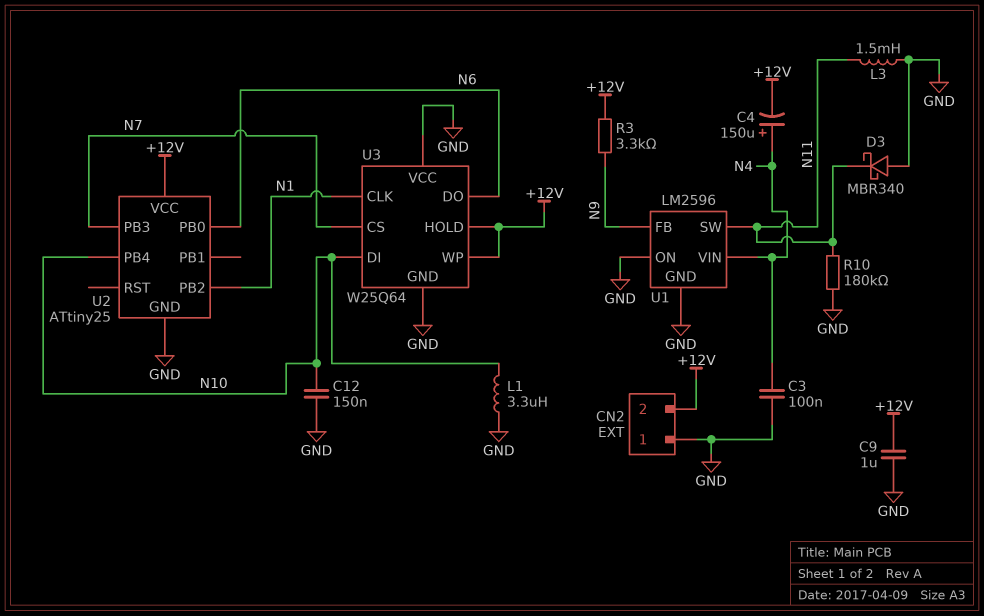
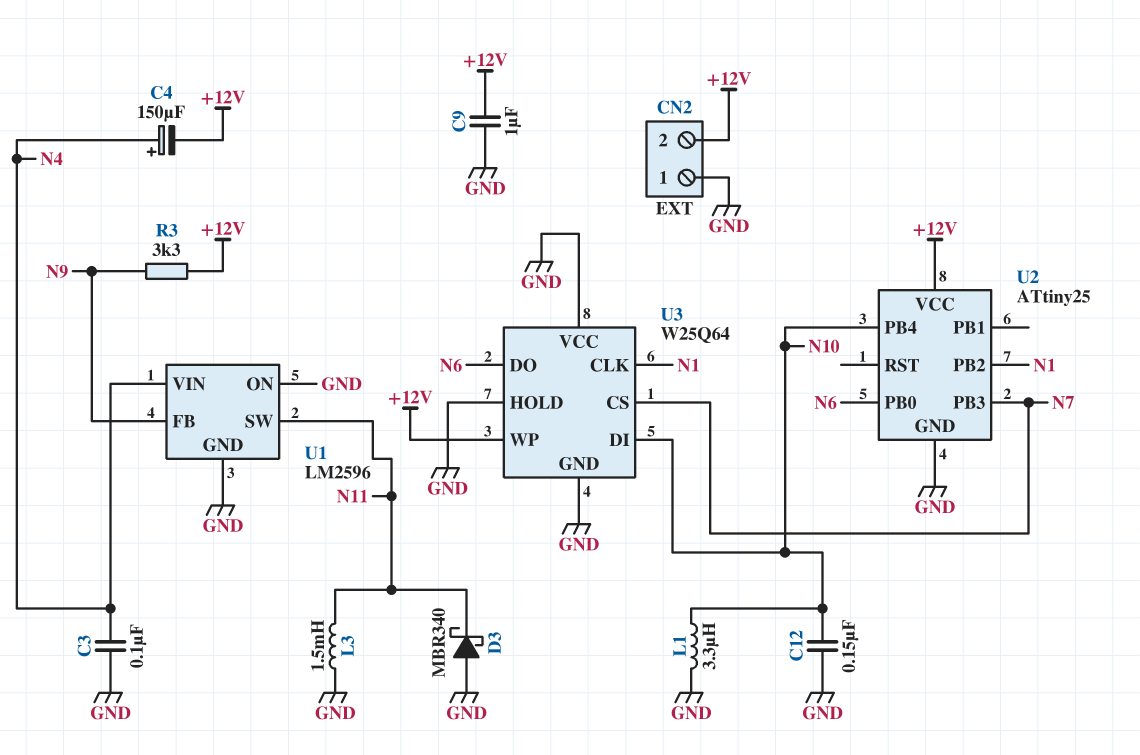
R10: 180k (GND, N11) -> none
U3 pin HOLD: +12V -> GND

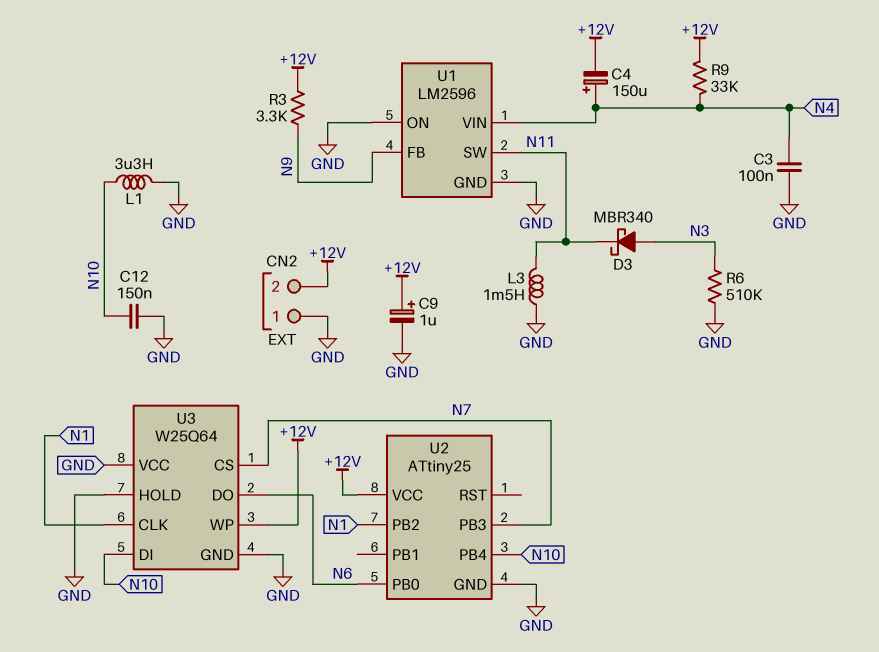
C9: 1uF (+12V, GND) -> 1uF (plus +12V, minus GND)
D3: schottky MBR340 (A GND, K N11) -> schottky MBR340 (A N3, K N11)
R6: none -> 510k (GND, N3)
R9: none -> 33k (+12V, N4)

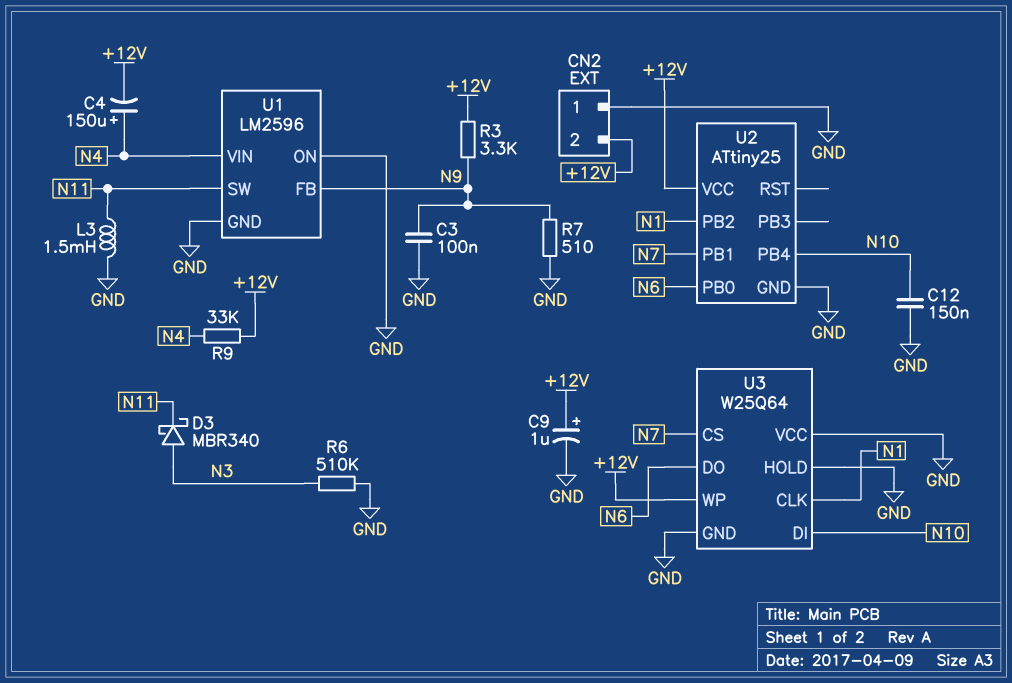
C3: 100nF (GND, N4) -> 100nF (GND, N9)
L1: 3.3uH (GND, N10) -> none
R7: none -> 510 (GND, N9)
U2 pin PB1: none -> N7
U2 pin PB3: N7 -> none

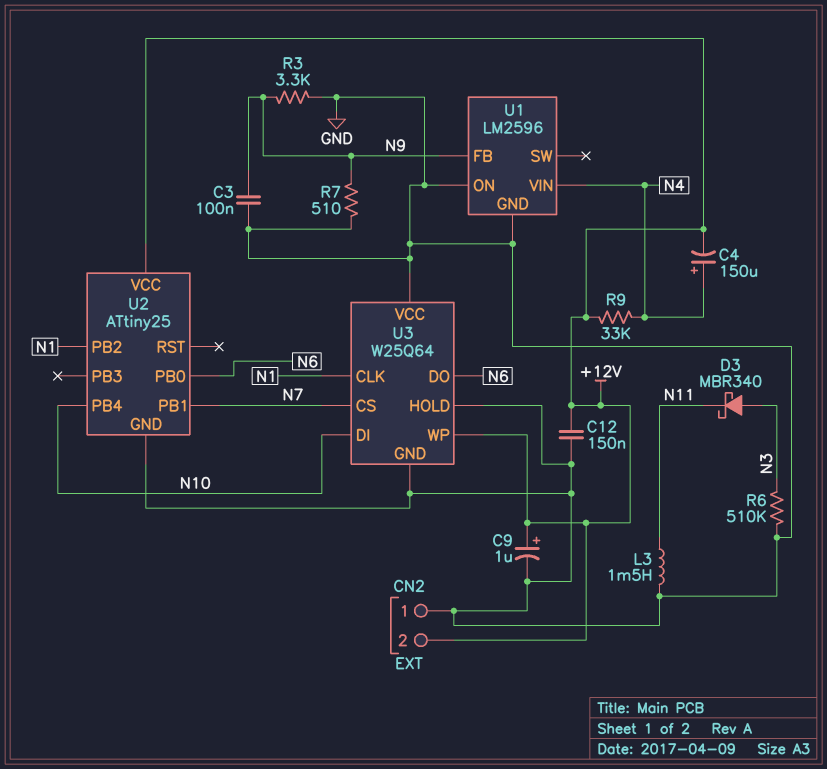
C12: 150nF (GND, N10) -> 150nF (+12V, GND)
R3: 3.3k (+12V, N9) -> 3.3k (GND, N9)
U1 pin SW: N11 -> none

